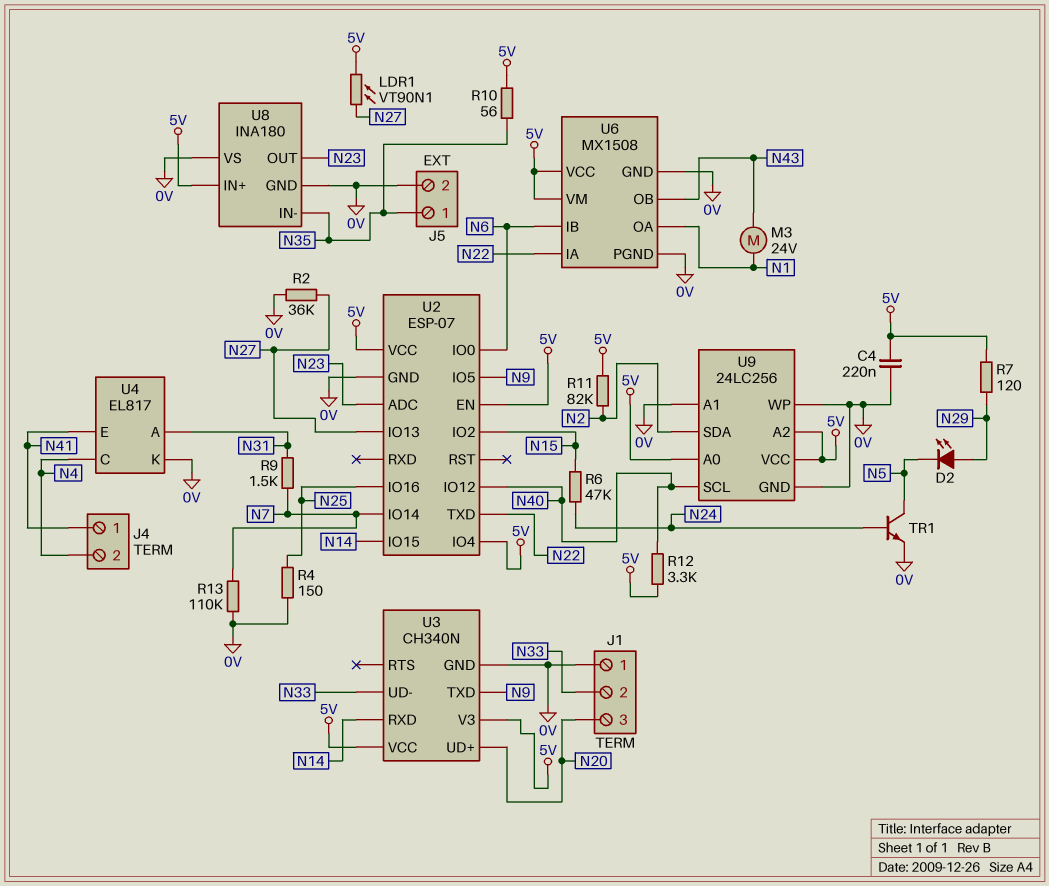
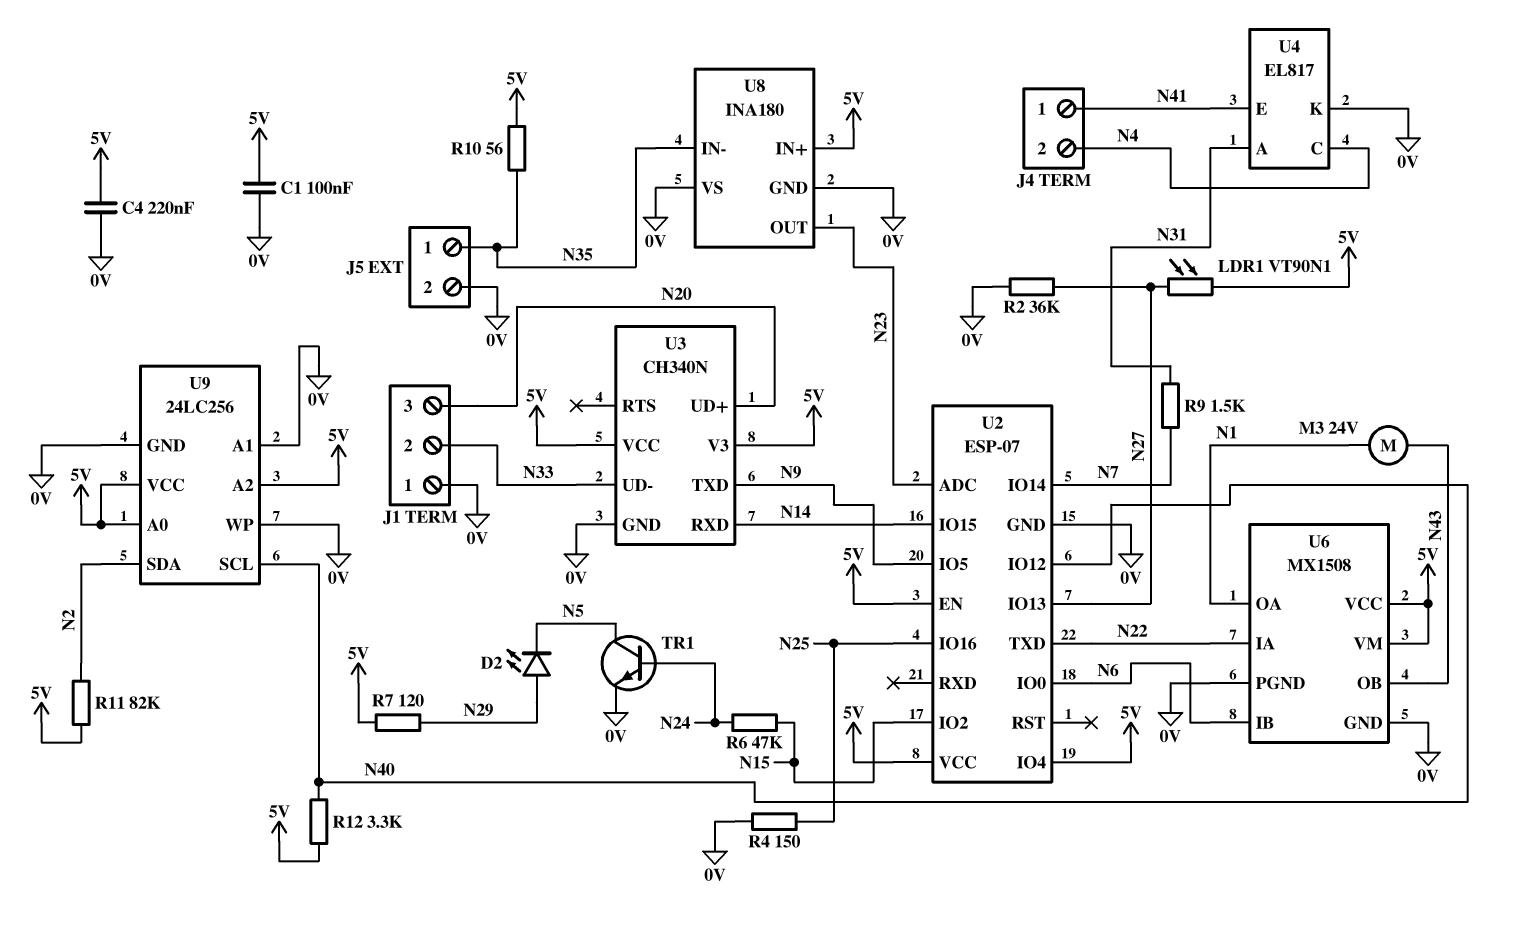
C1: none -> 100nF (0V, 5V)
R13: 110k (0V, N7) -> none

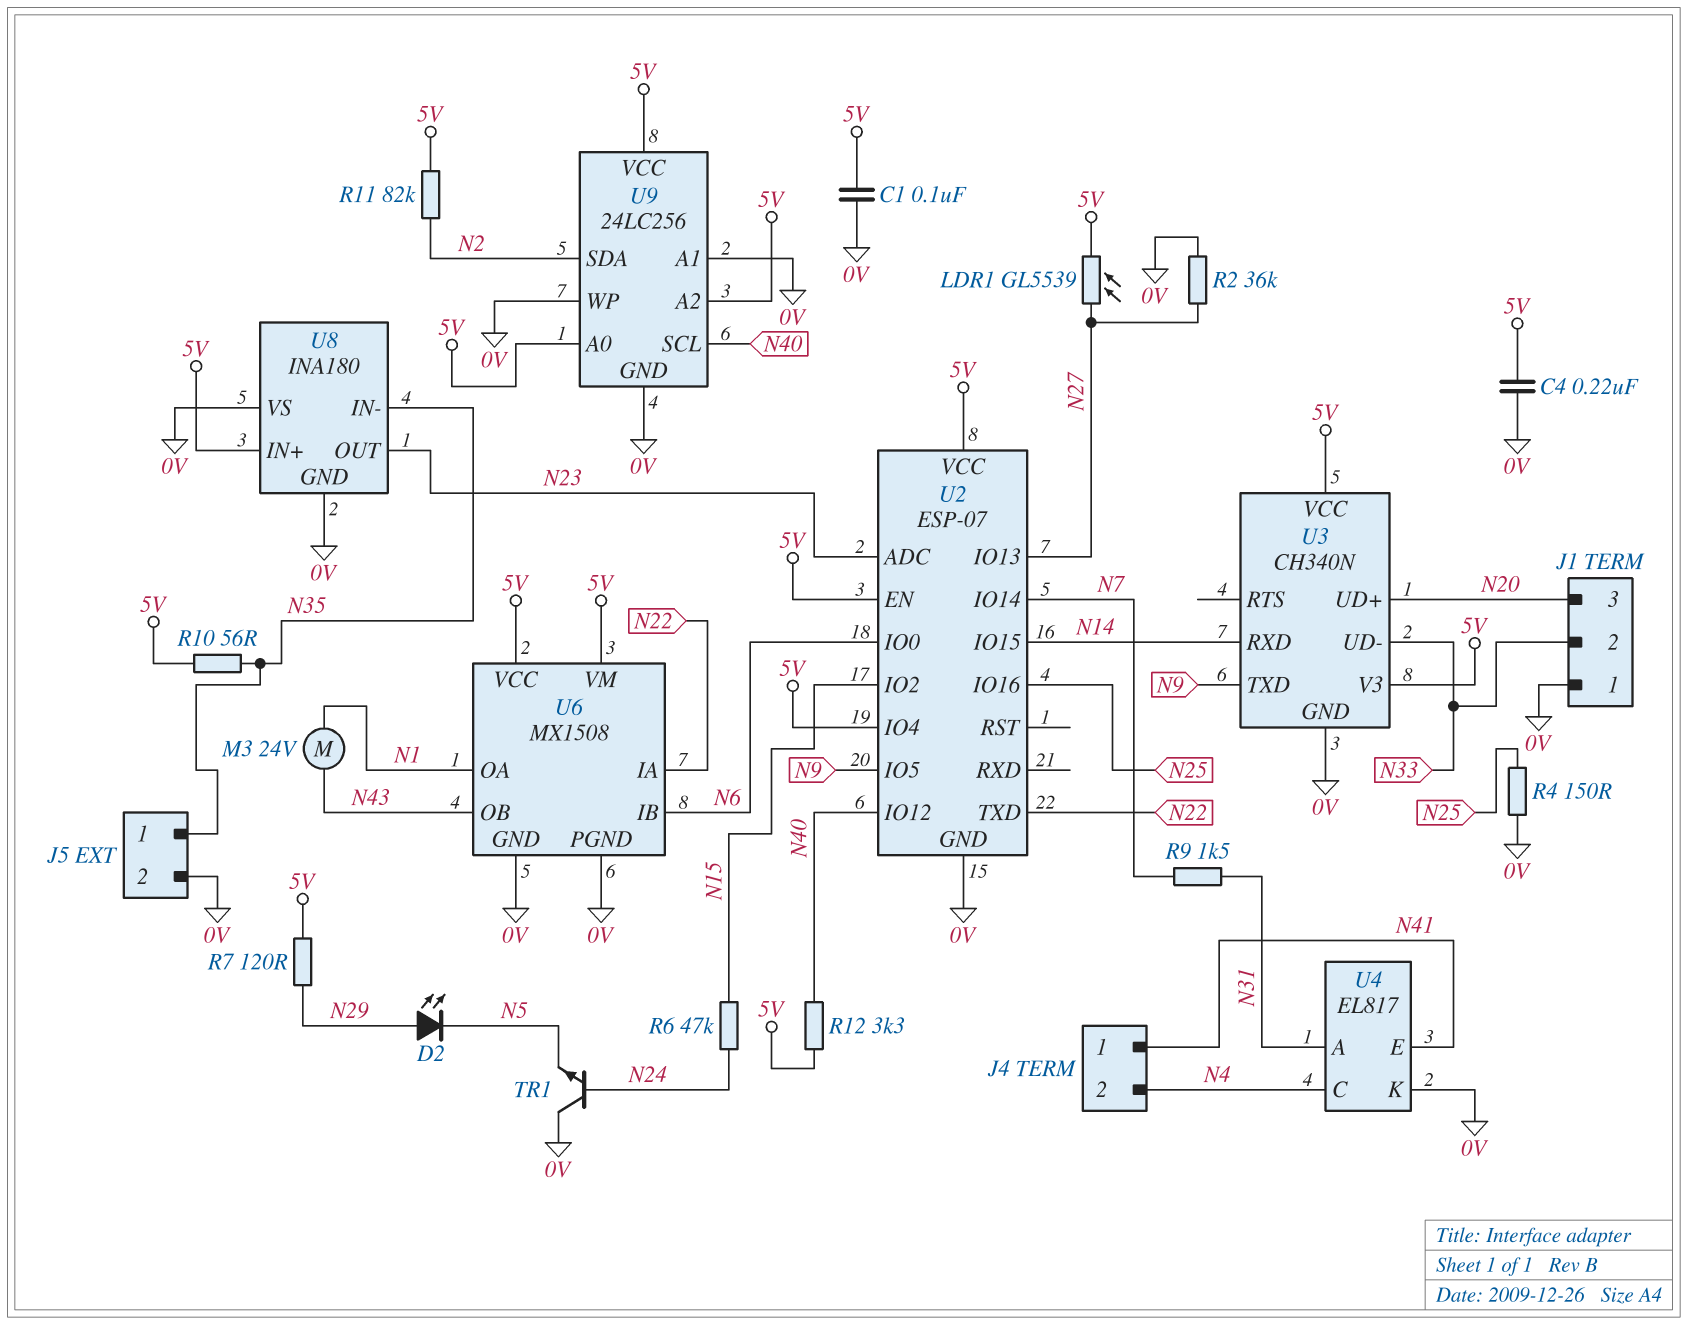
LDR1: VT90N1 (5V, N27) -> GL5539 (5V, N27)
TR1: NPN (B N24, C N5, E 0V) -> NPN (B N24, C 0V, E N5)

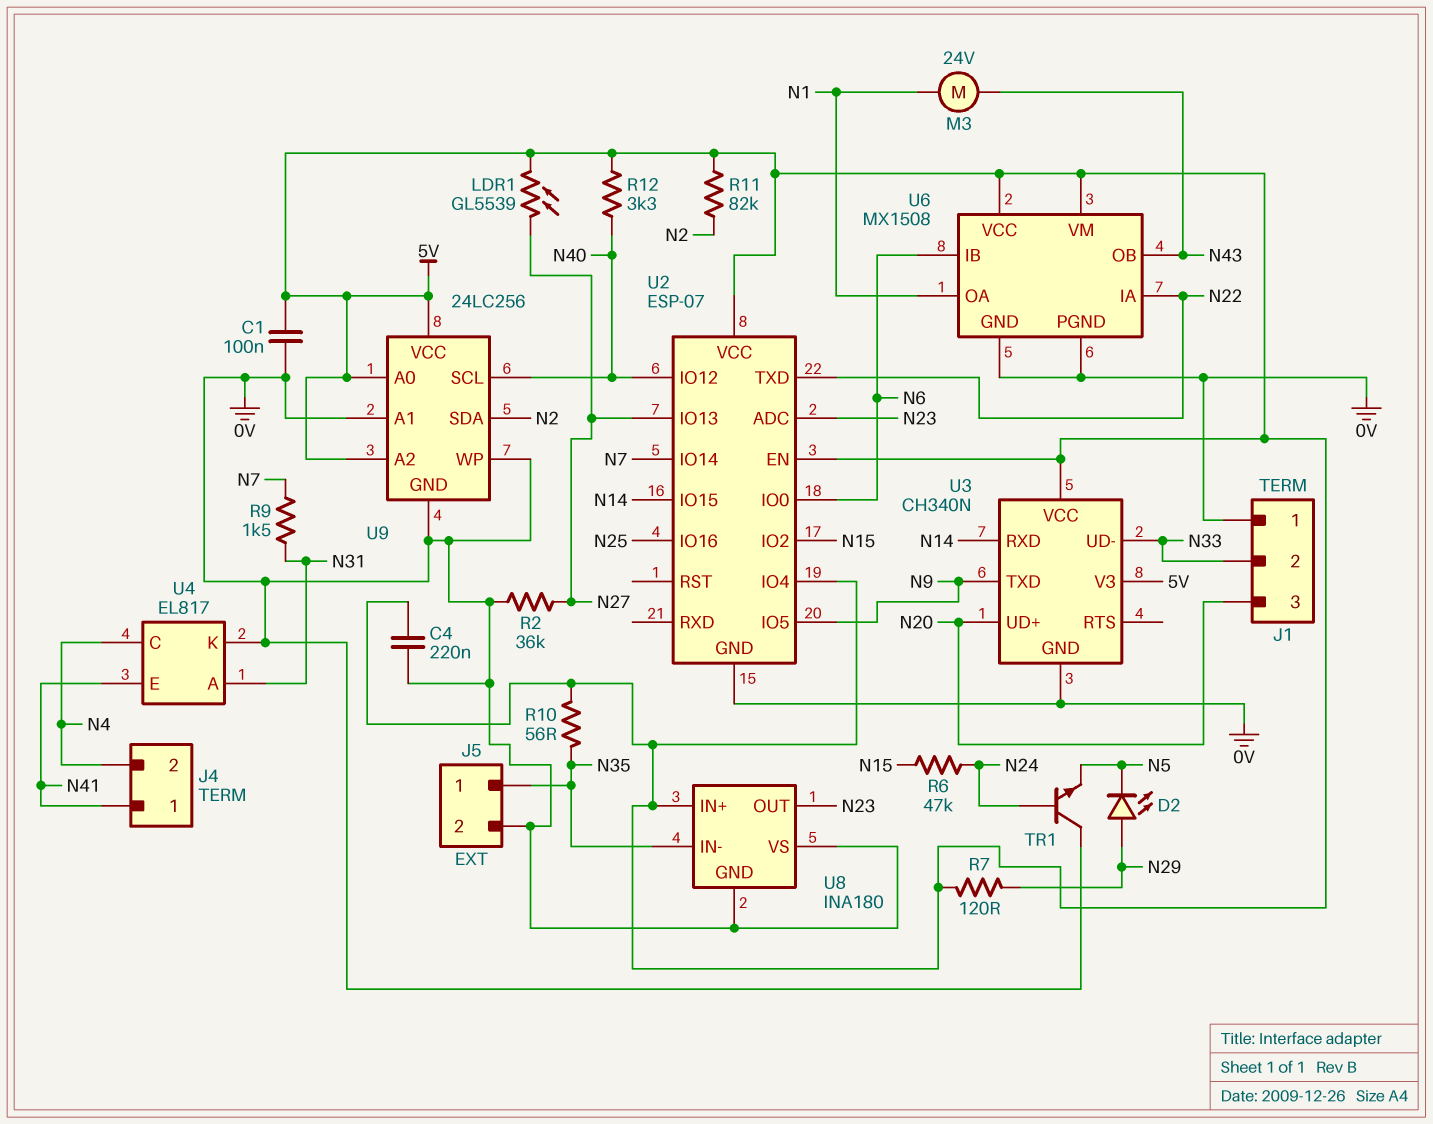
R4: 150 (0V, N25) -> none

